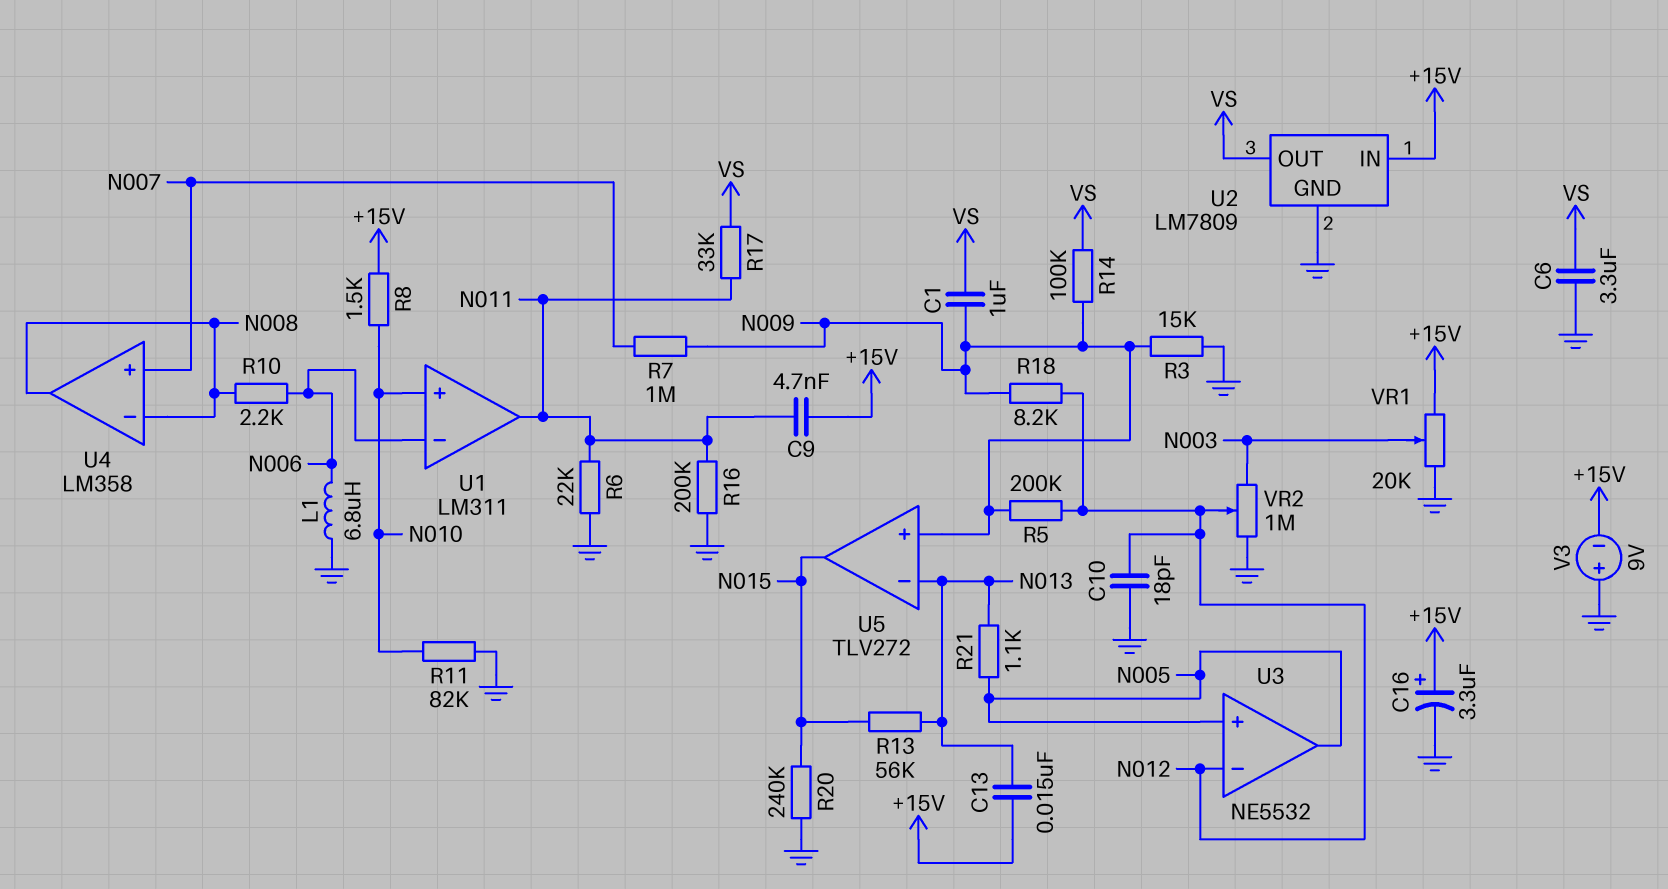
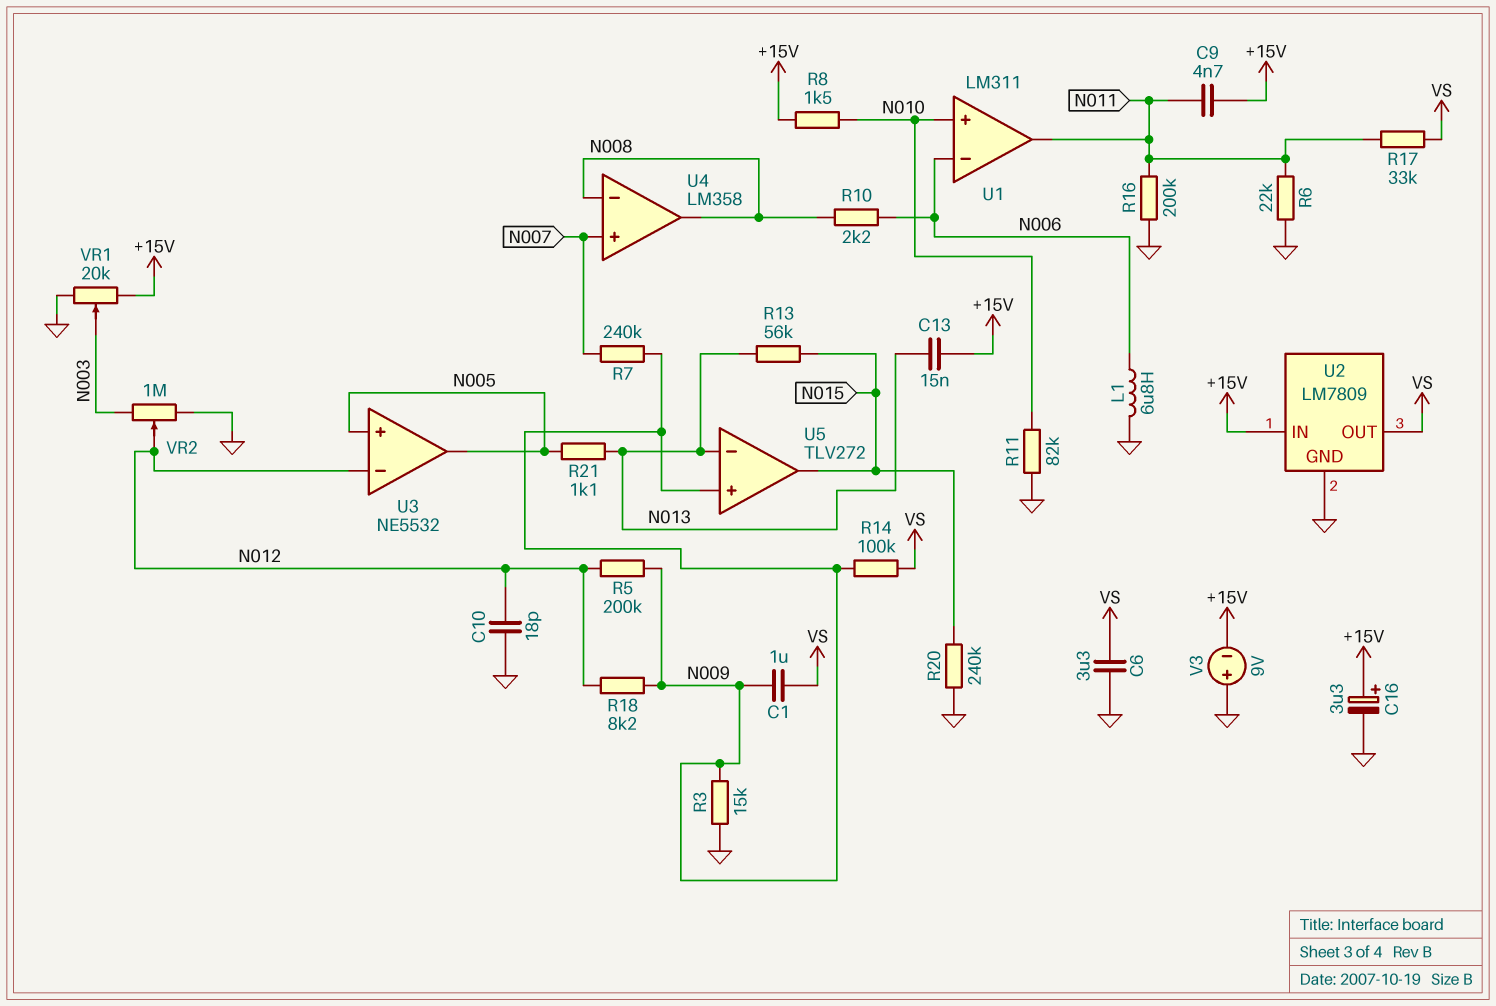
R7: 1M (N007, N009) -> 240k (N007, N009)

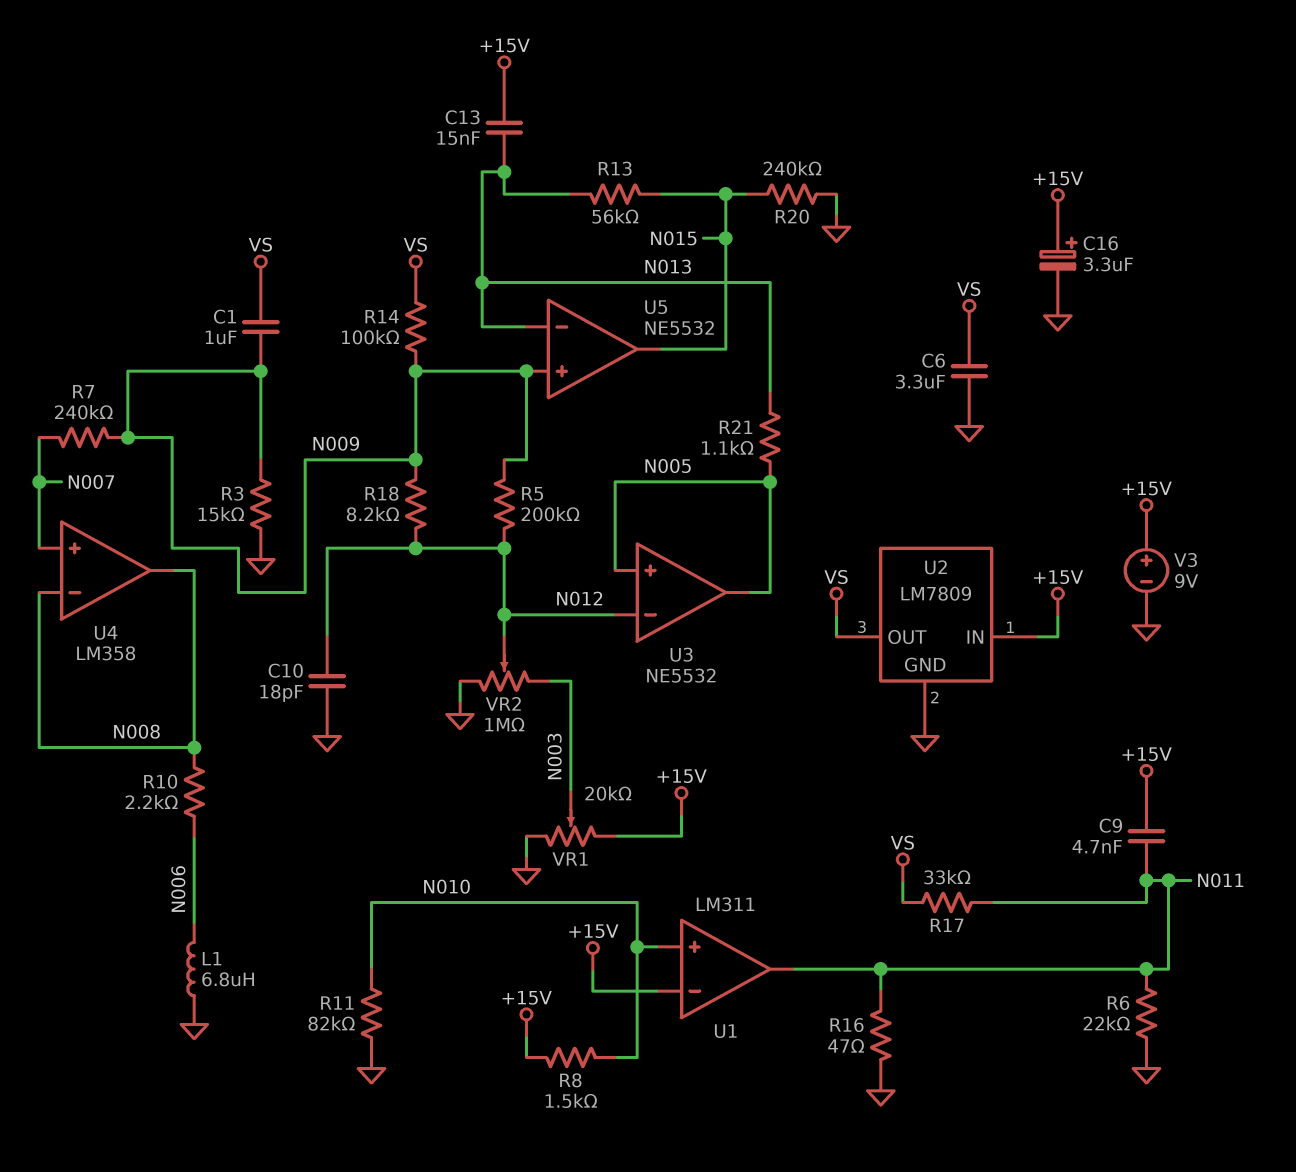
R16: 200k (GND, N011) -> 47 (GND, N011)
U1 pin in-: N006 -> +15V
U5: TLV272 -> NE5532
V3: 9V (plus GND, minus +15V) -> 9V (plus +15V, minus GND)

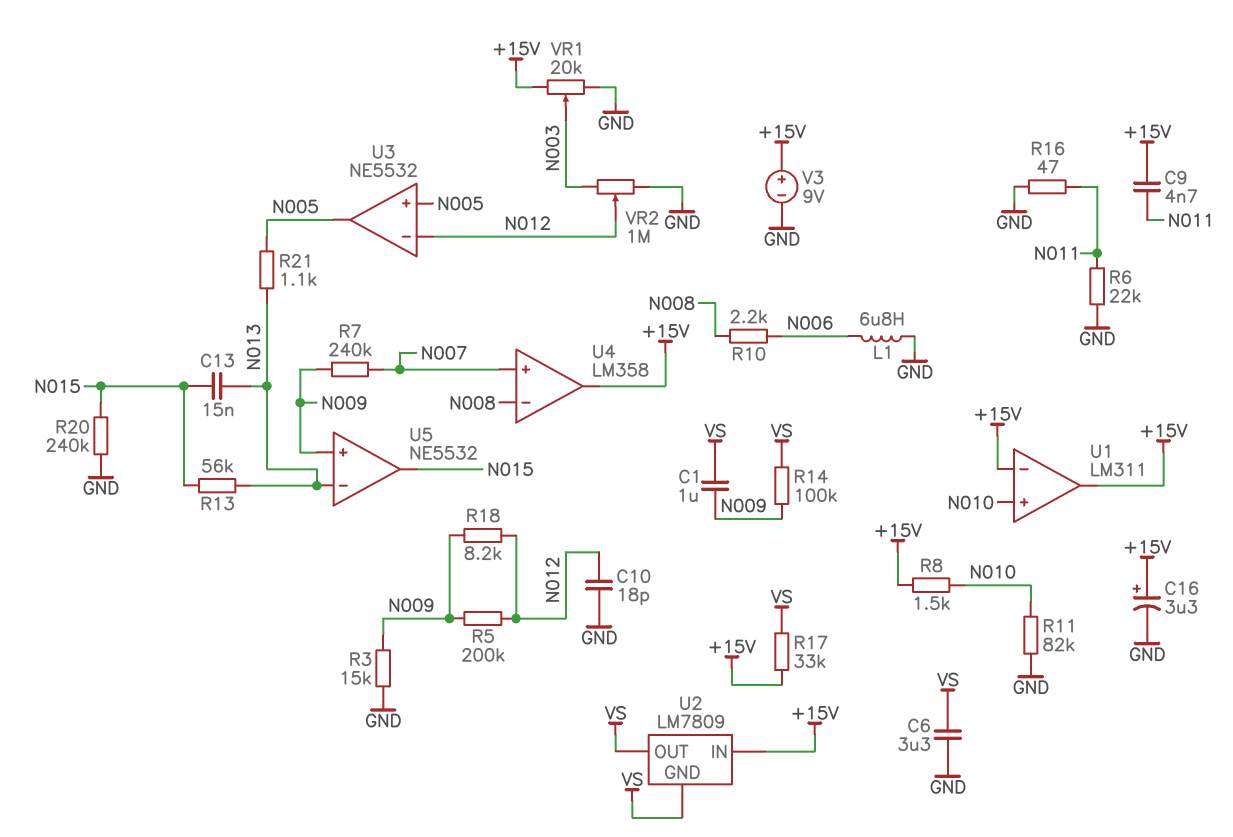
C13: 15nF (+15V, N013) -> 15nF (N013, N015)
R17: 33k (N011, VS) -> 33k (+15V, VS)
U1 pin out: N011 -> +15V
U2 pin GND: GND -> VS
U4 pin out: N008 -> +15V

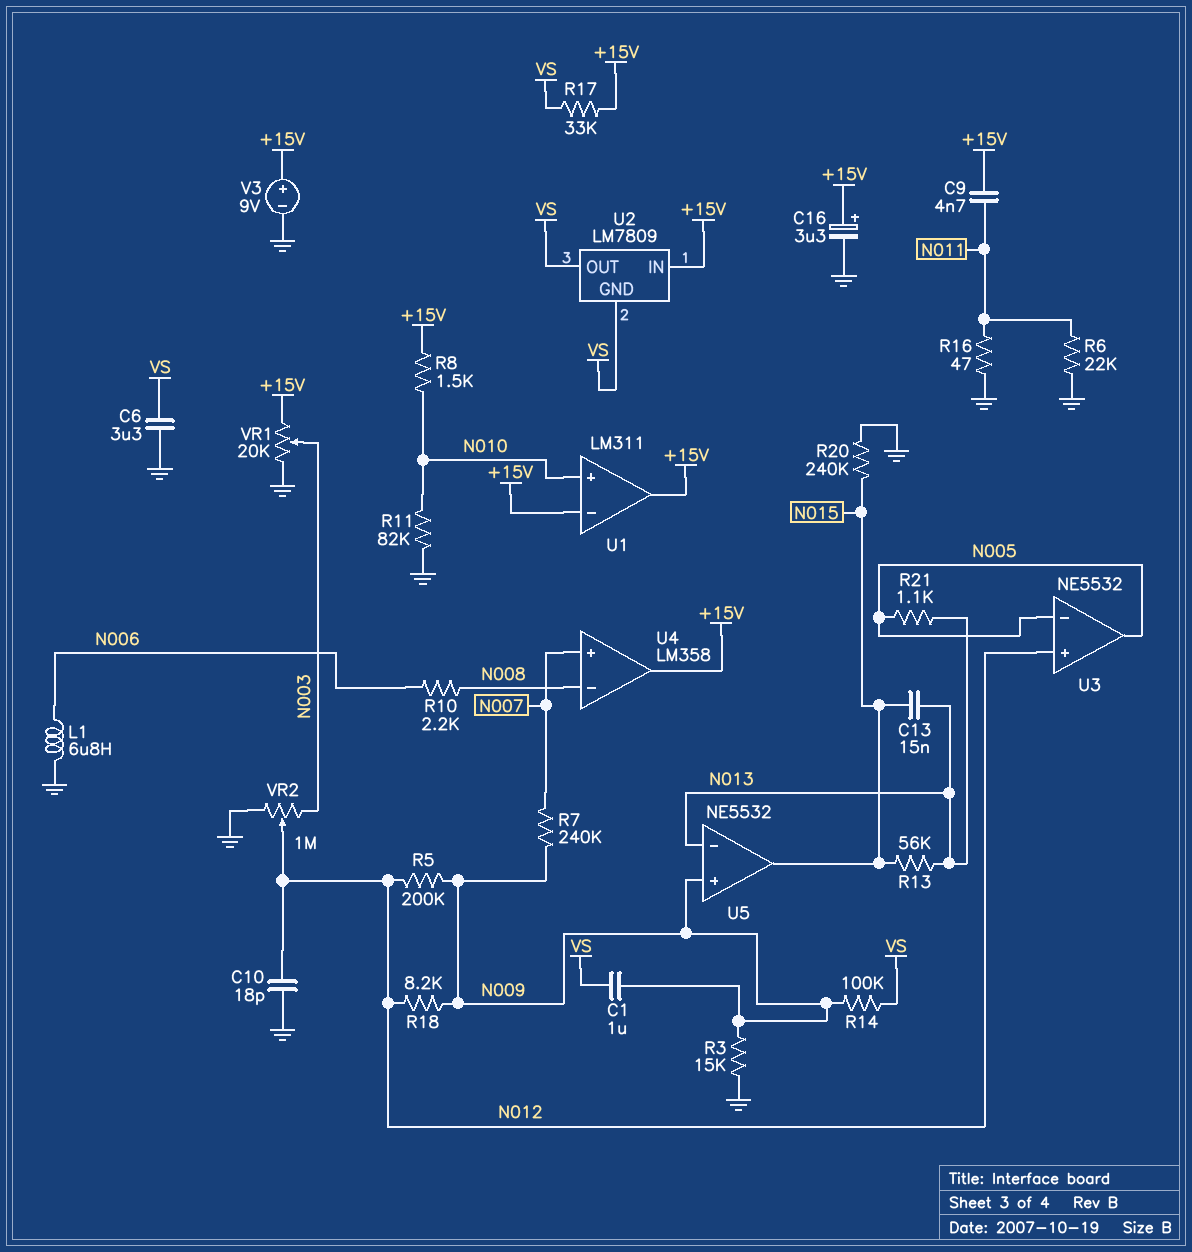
U3 pin in+: N005 -> N012
U3 pin in-: N012 -> N005

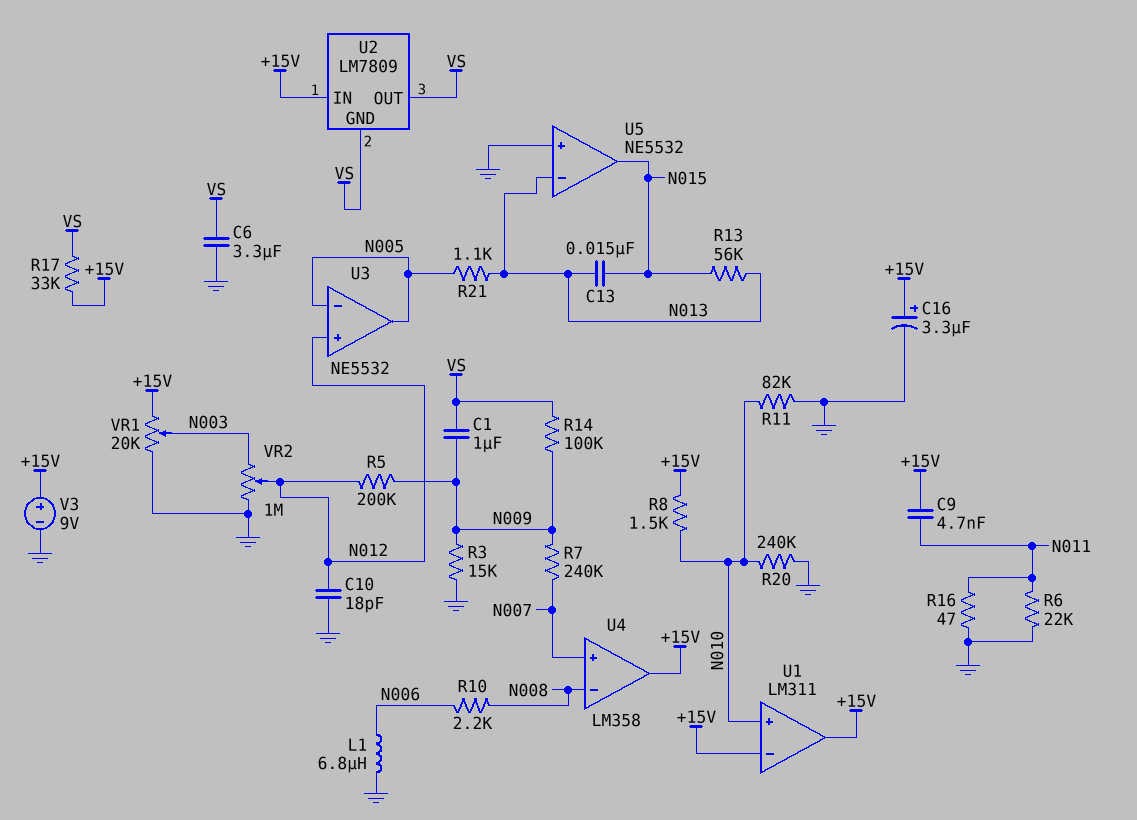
R18: 8.2k (N009, N012) -> none
R20: 240k (GND, N015) -> 240k (GND, N010)
U5 pin in+: N009 -> GND

